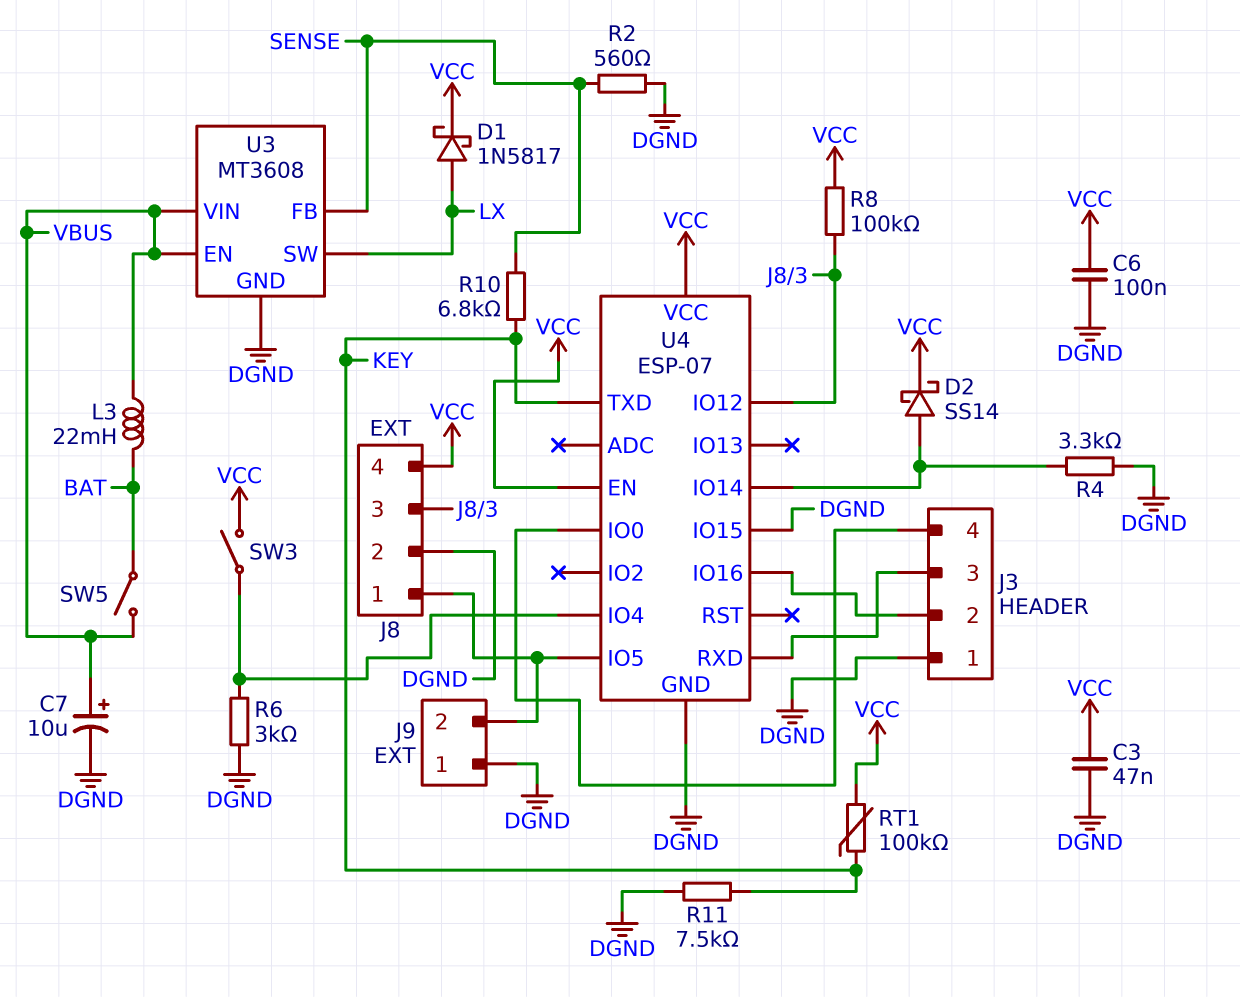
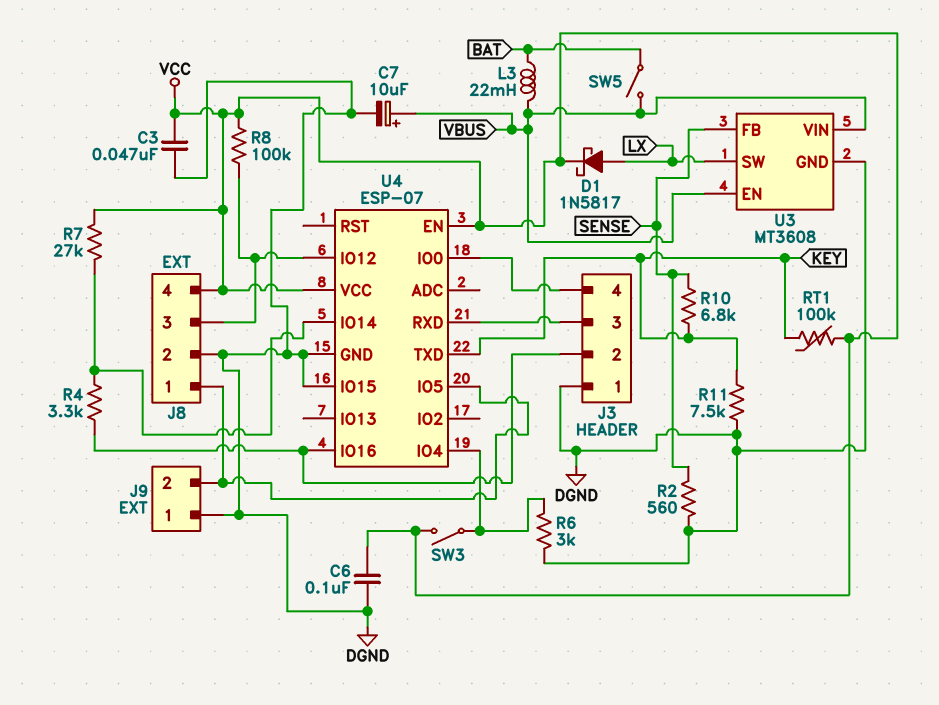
D2: schottky SS14 (A U4/IO14, K VCC) -> none
R4: 3.3k (DGND, U4/IO14) -> 3.3k (J3/2, U4/IO14)
R7: none -> 27k (U4/IO14, VCC)

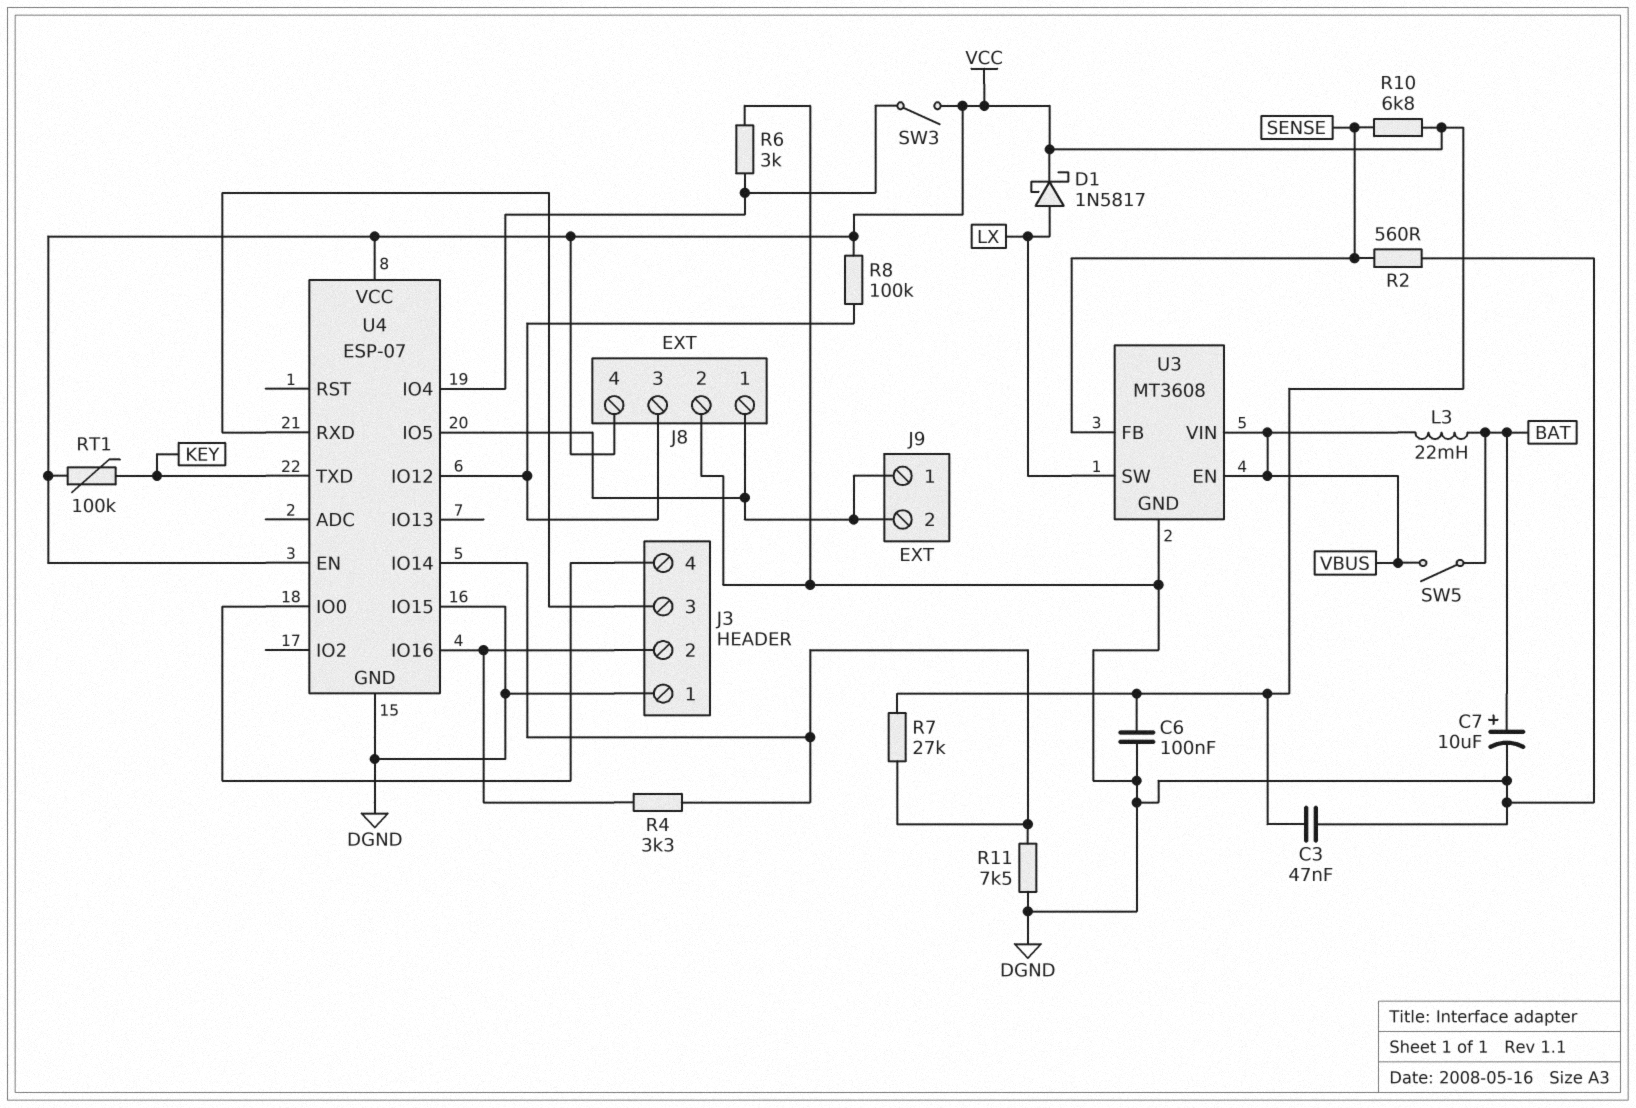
C7: 10uF (plus VBUS, minus DGND) -> 10uF (plus BAT, minus DGND)
J9 pin 1: DGND -> J8/1
R10: 6.8k (KEY, SENSE) -> 6.8k (SENSE, VCC)
R11: 7.5k (DGND, KEY) -> 7.5k (DGND, U4/IO14)

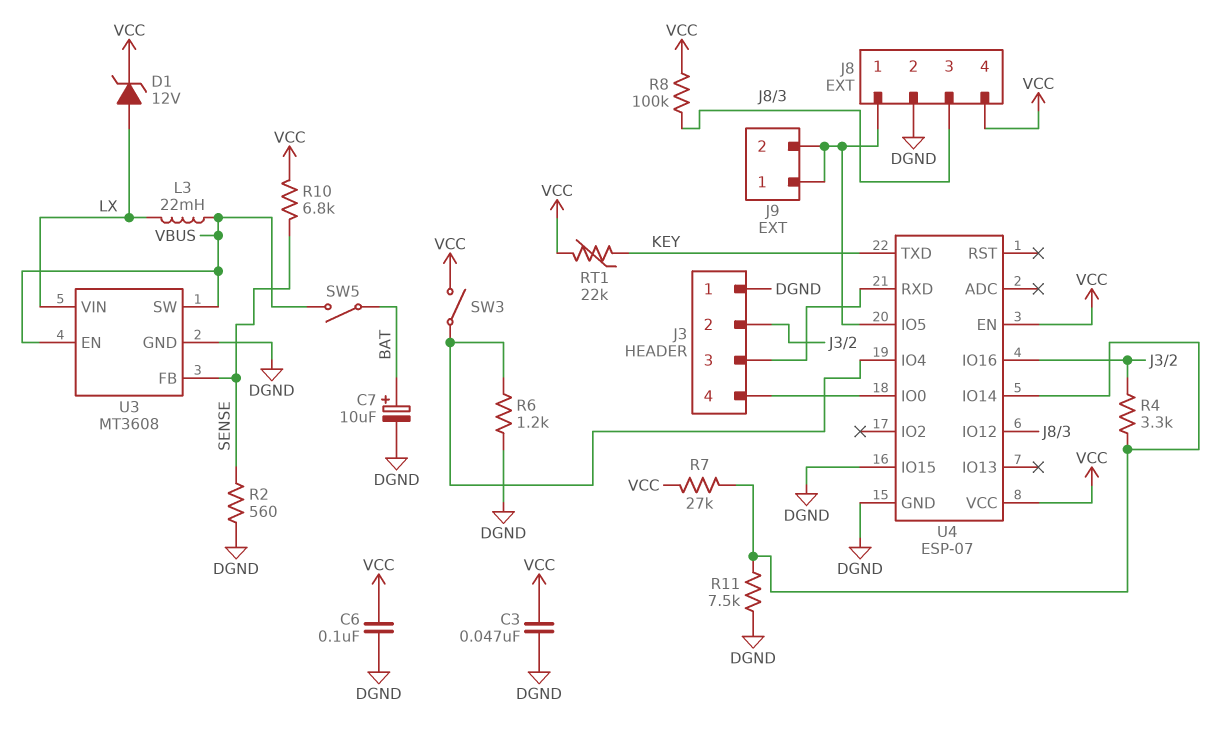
D1: schottky 1N5817 (A LX, K VCC) -> zener 12V (A LX, K VCC)
L3: 22mH (BAT, VBUS) -> 22mH (LX, VBUS)
R6: 3k (DGND, U4/IO4) -> 1.2k (DGND, U4/IO4)
RT1: 100k (KEY, VCC) -> 22k (KEY, VCC)
U3 pin SW: LX -> VBUS
U3 pin VIN: VBUS -> LX

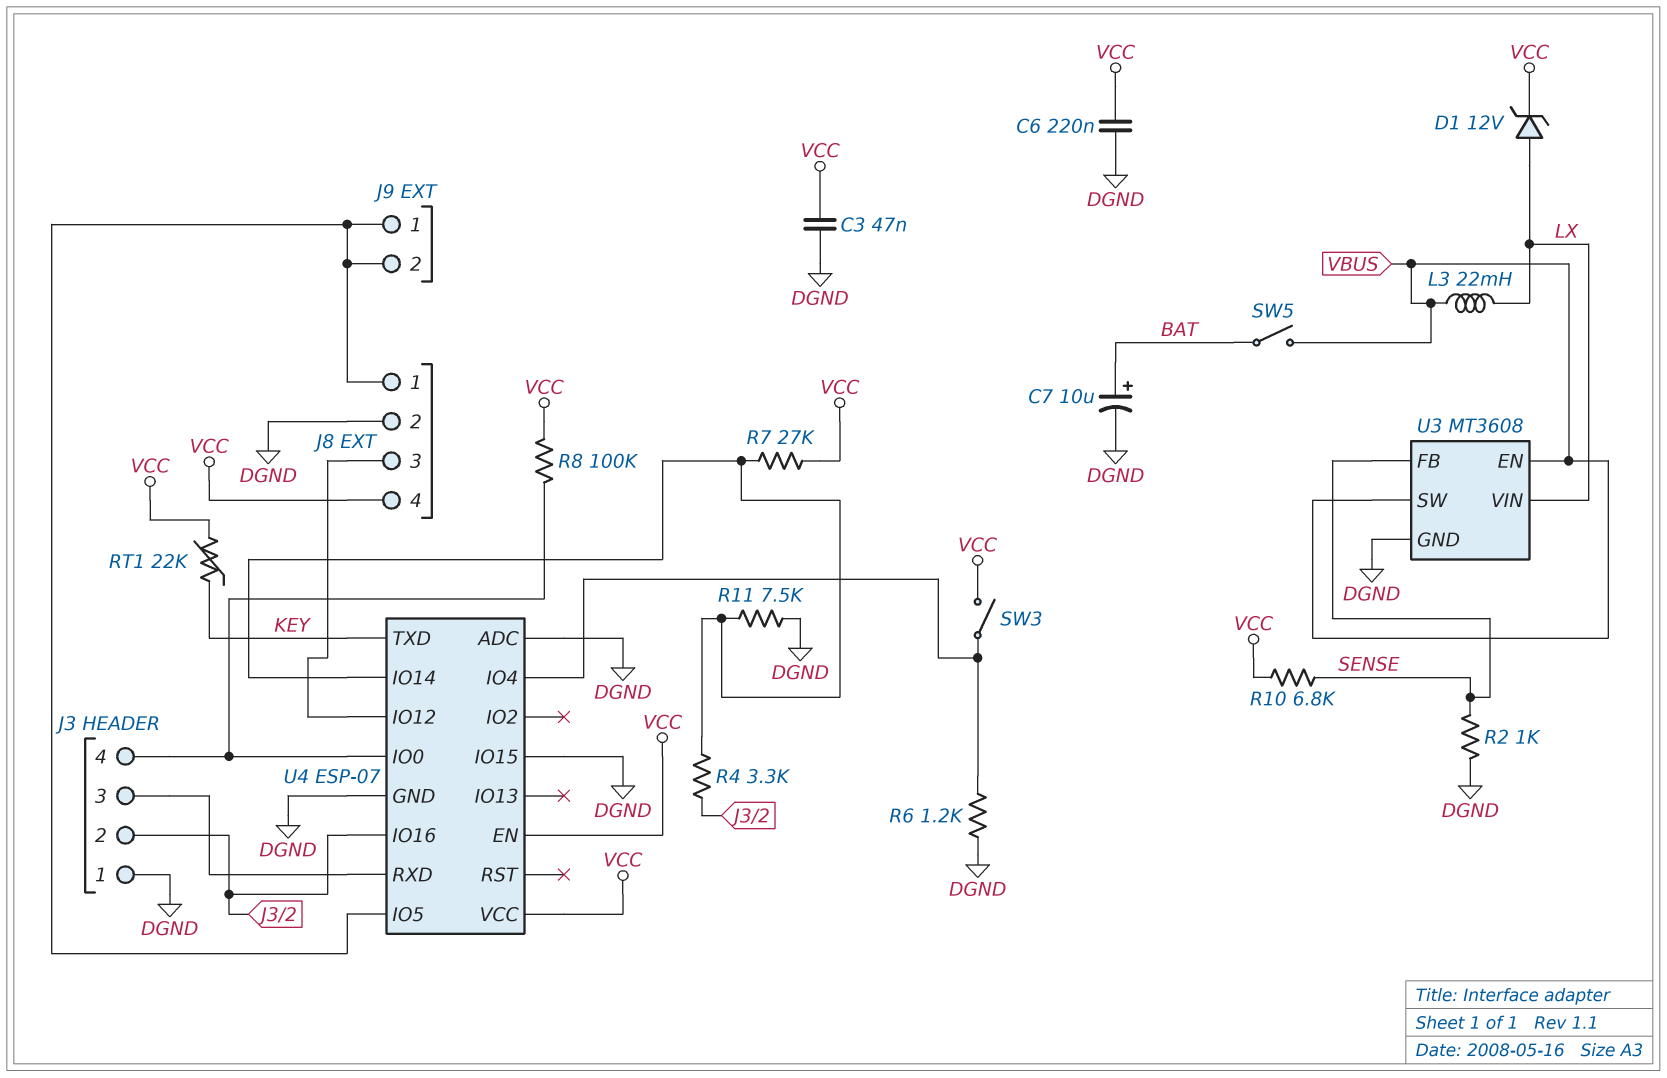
C6: 100nF (DGND, VCC) -> 220nF (DGND, VCC)
R2: 560 (DGND, SENSE) -> 1k (DGND, SENSE)
R8: 100k (J8/3, VCC) -> 100k (J3/4, VCC)
U4 pin ADC: none -> DGND

